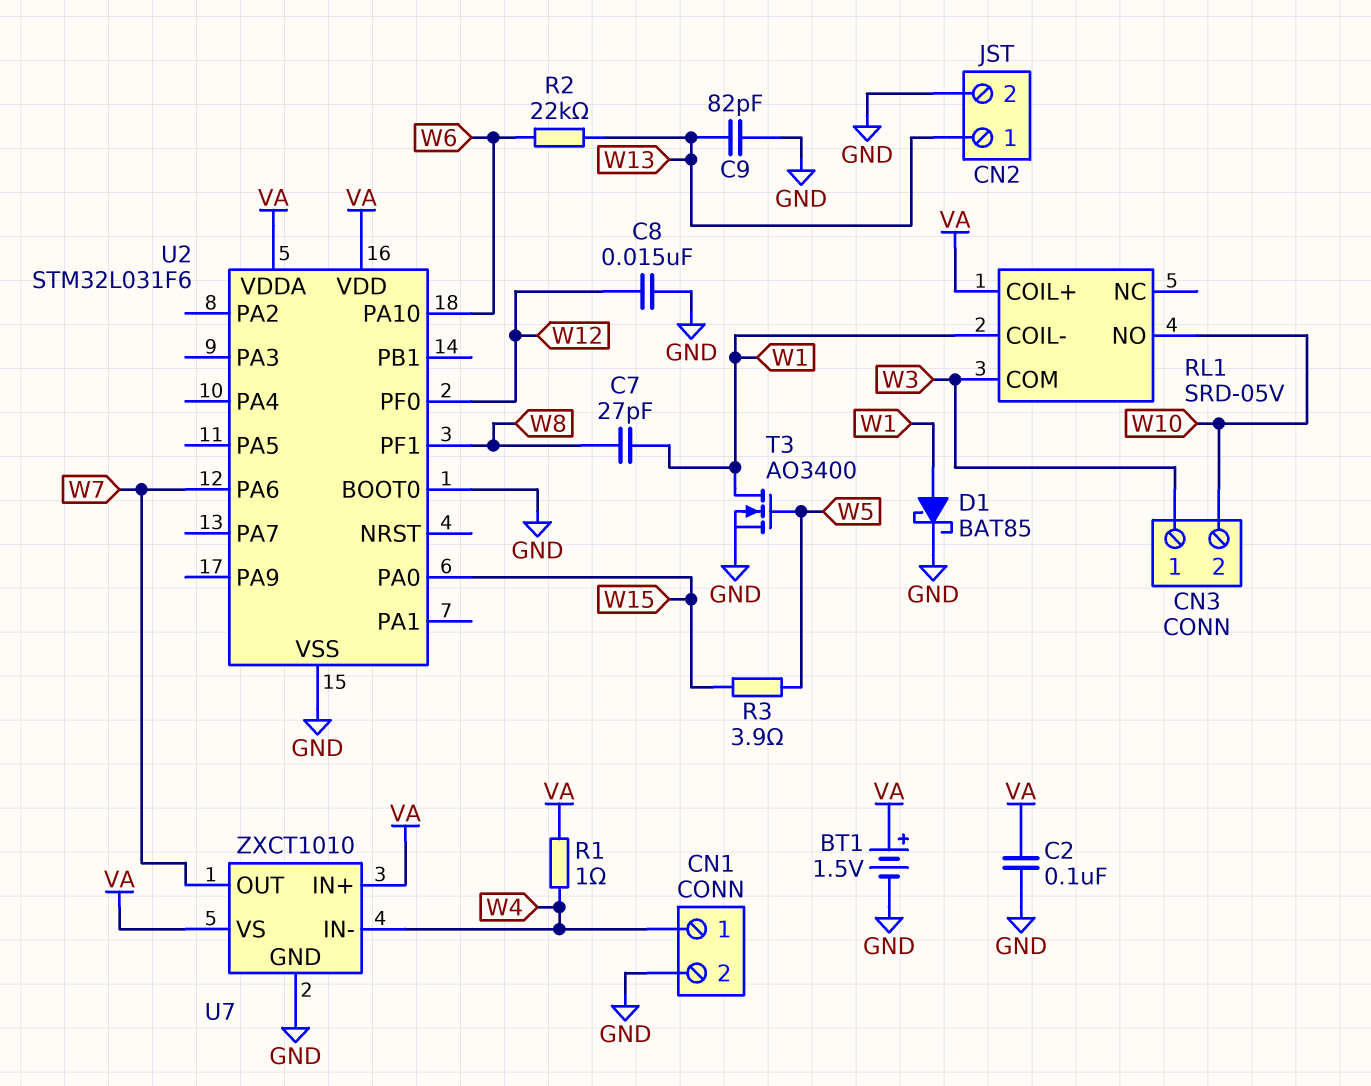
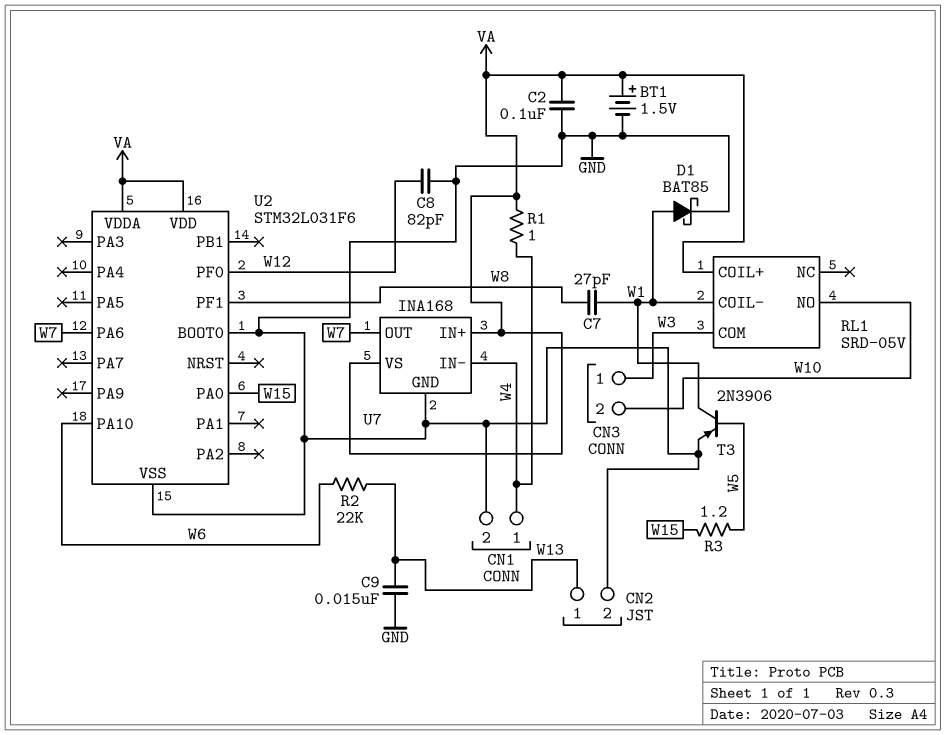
C8: 15nF (GND, W12) -> 82pF (GND, W12)
C9: 82pF (GND, W13) -> 15nF (GND, W13)
R3: 3.9 (W5, W15) -> 1.2 (W5, W15)
T3: NMOS AO3400 (G W5, D W1, S GND) -> PNP 2N3906 (B W5, C W1, E GND)
U7: ZXCT1010 -> INA168

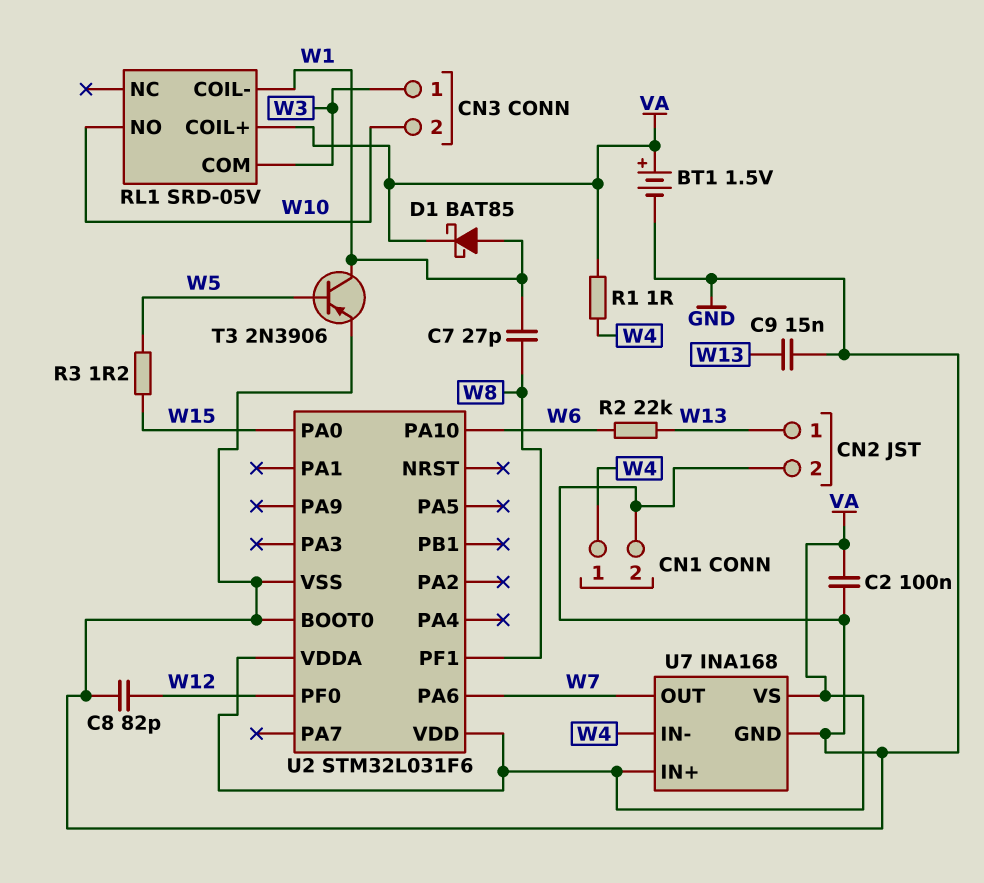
D1: schottky BAT85 (A W1, K GND) -> schottky BAT85 (A W1, K VA)

